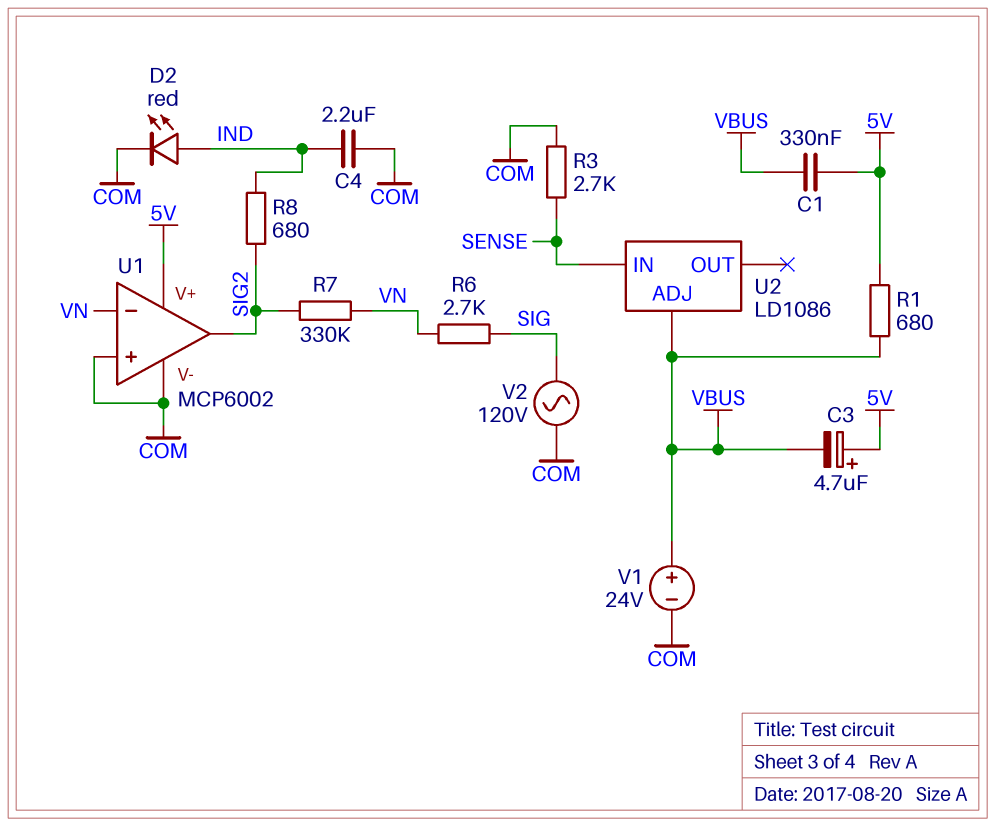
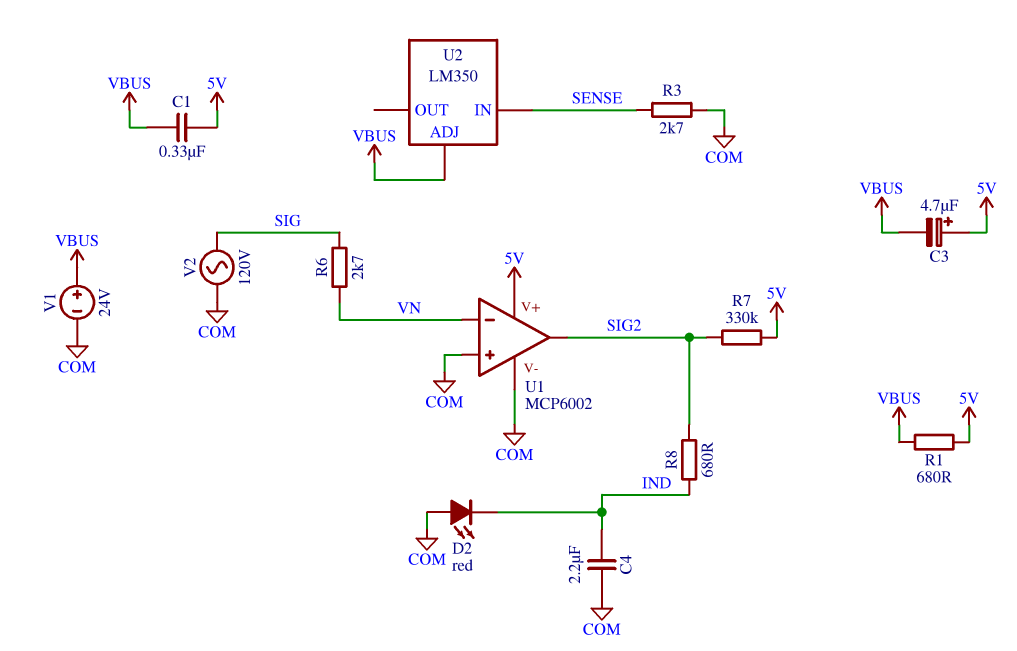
D2: LED red (A IND, K COM) -> LED red (A COM, K IND)
R7: 330k (SIG2, VN) -> 330k (5V, SIG2)
U2: LD1086 -> LM350

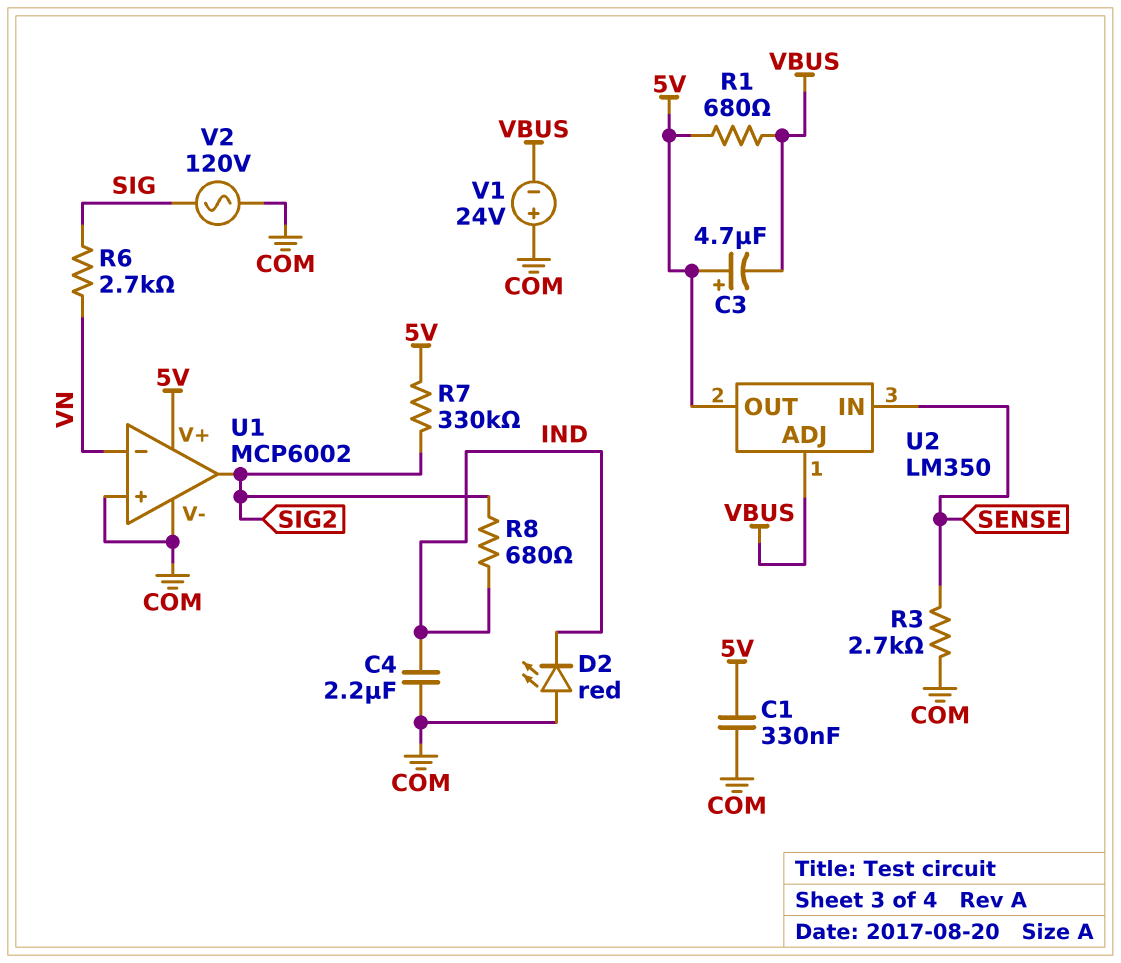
C1: 330nF (5V, VBUS) -> 330nF (5V, COM)
U2 pin OUT: none -> 5V
V1: 24V (plus VBUS, minus COM) -> 24V (plus COM, minus VBUS)

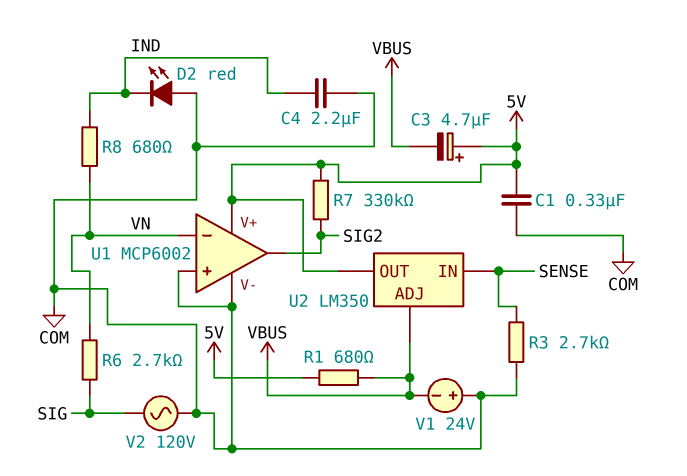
R8: 680 (IND, SIG2) -> 680 (IND, VN)

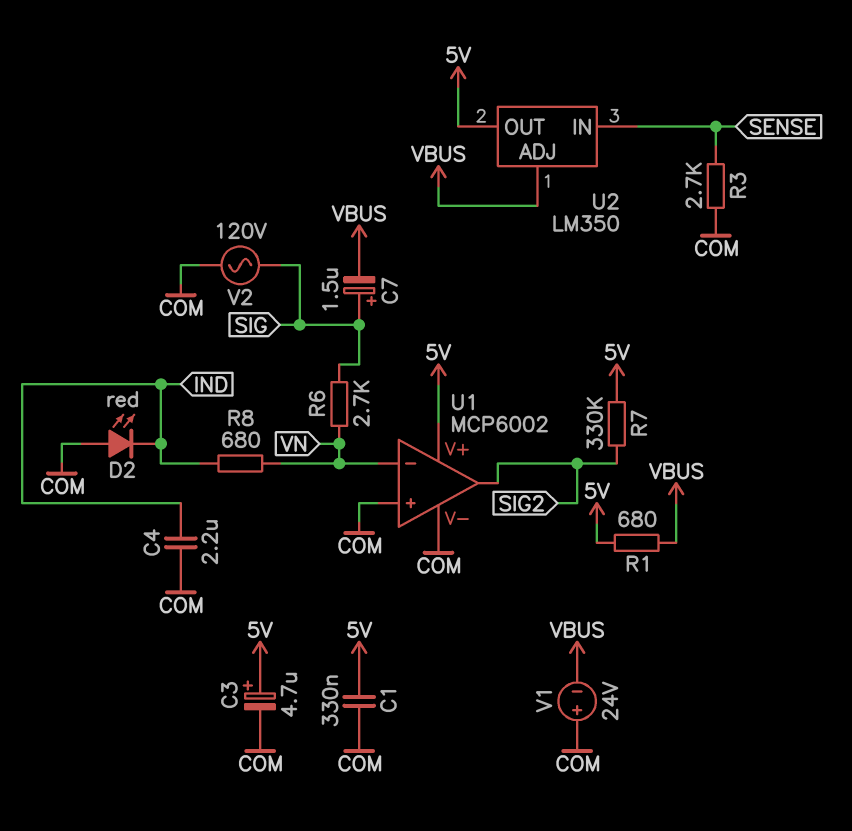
C3: 4.7uF (plus 5V, minus VBUS) -> 4.7uF (plus 5V, minus COM)
C7: none -> 1.5uF (plus SIG, minus VBUS)

